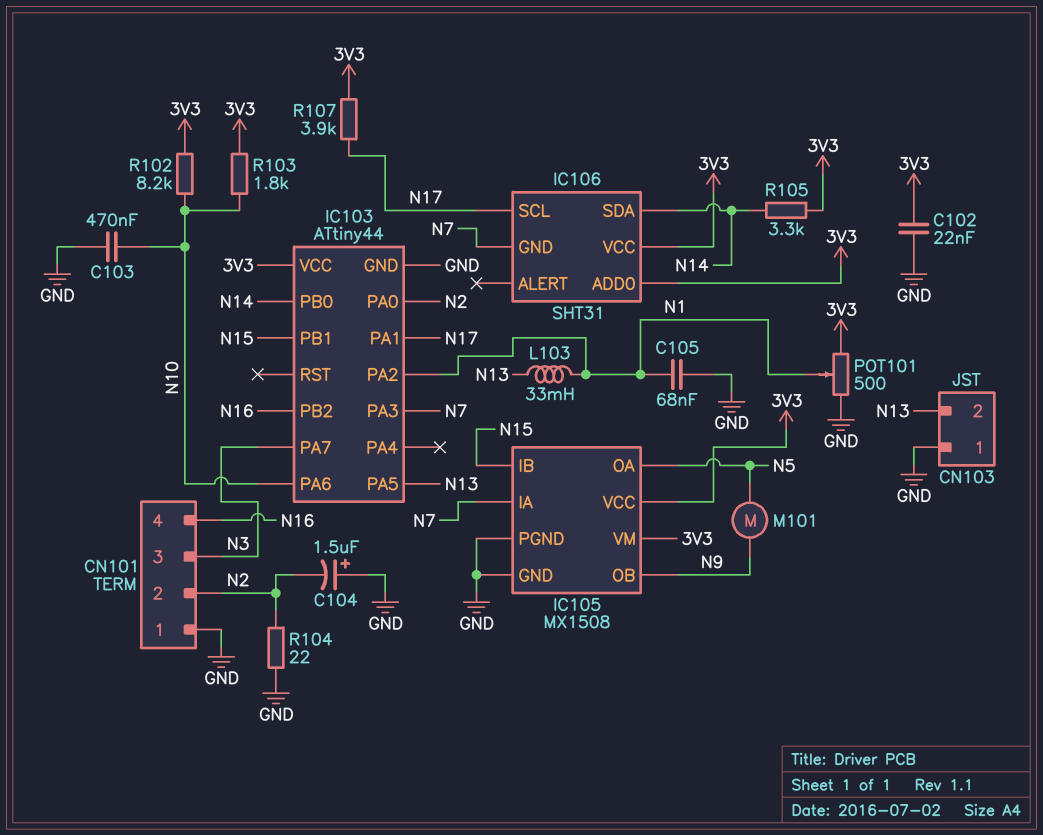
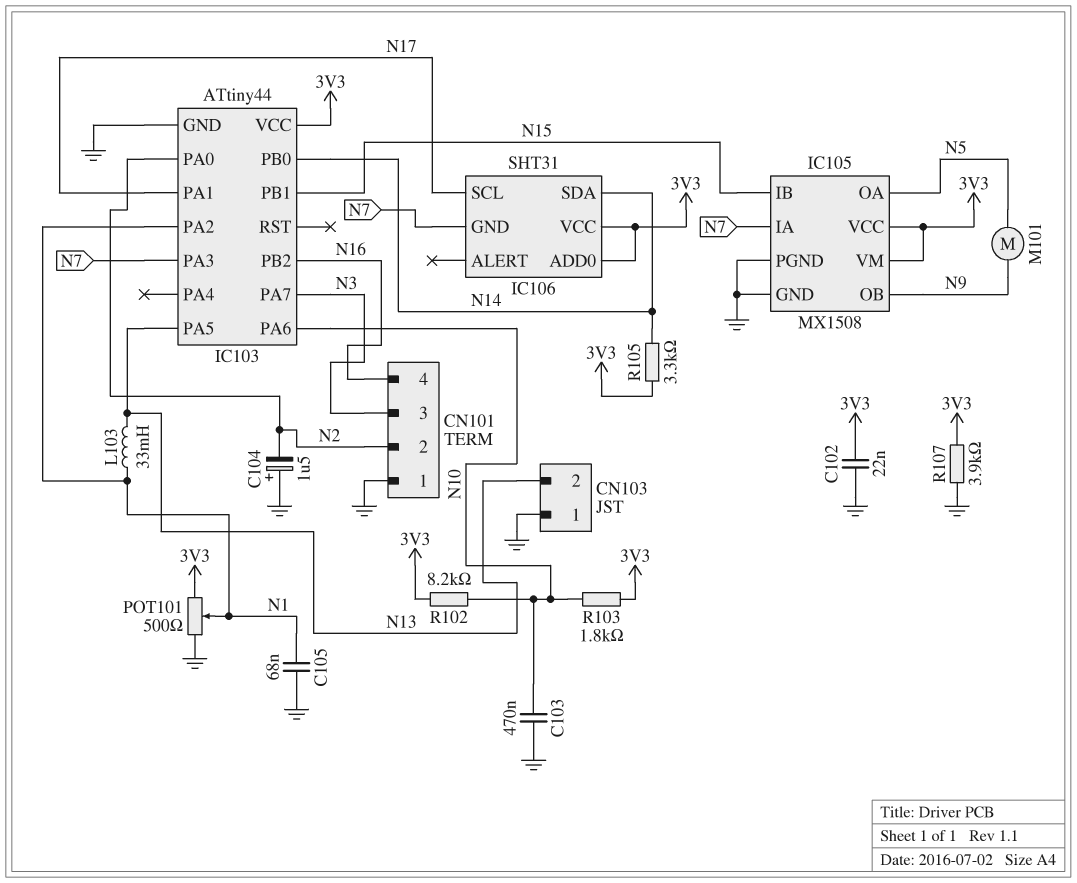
R104: 22 (GND, N2) -> none
R107: 3.9k (3V3, N17) -> 3.9k (3V3, GND)

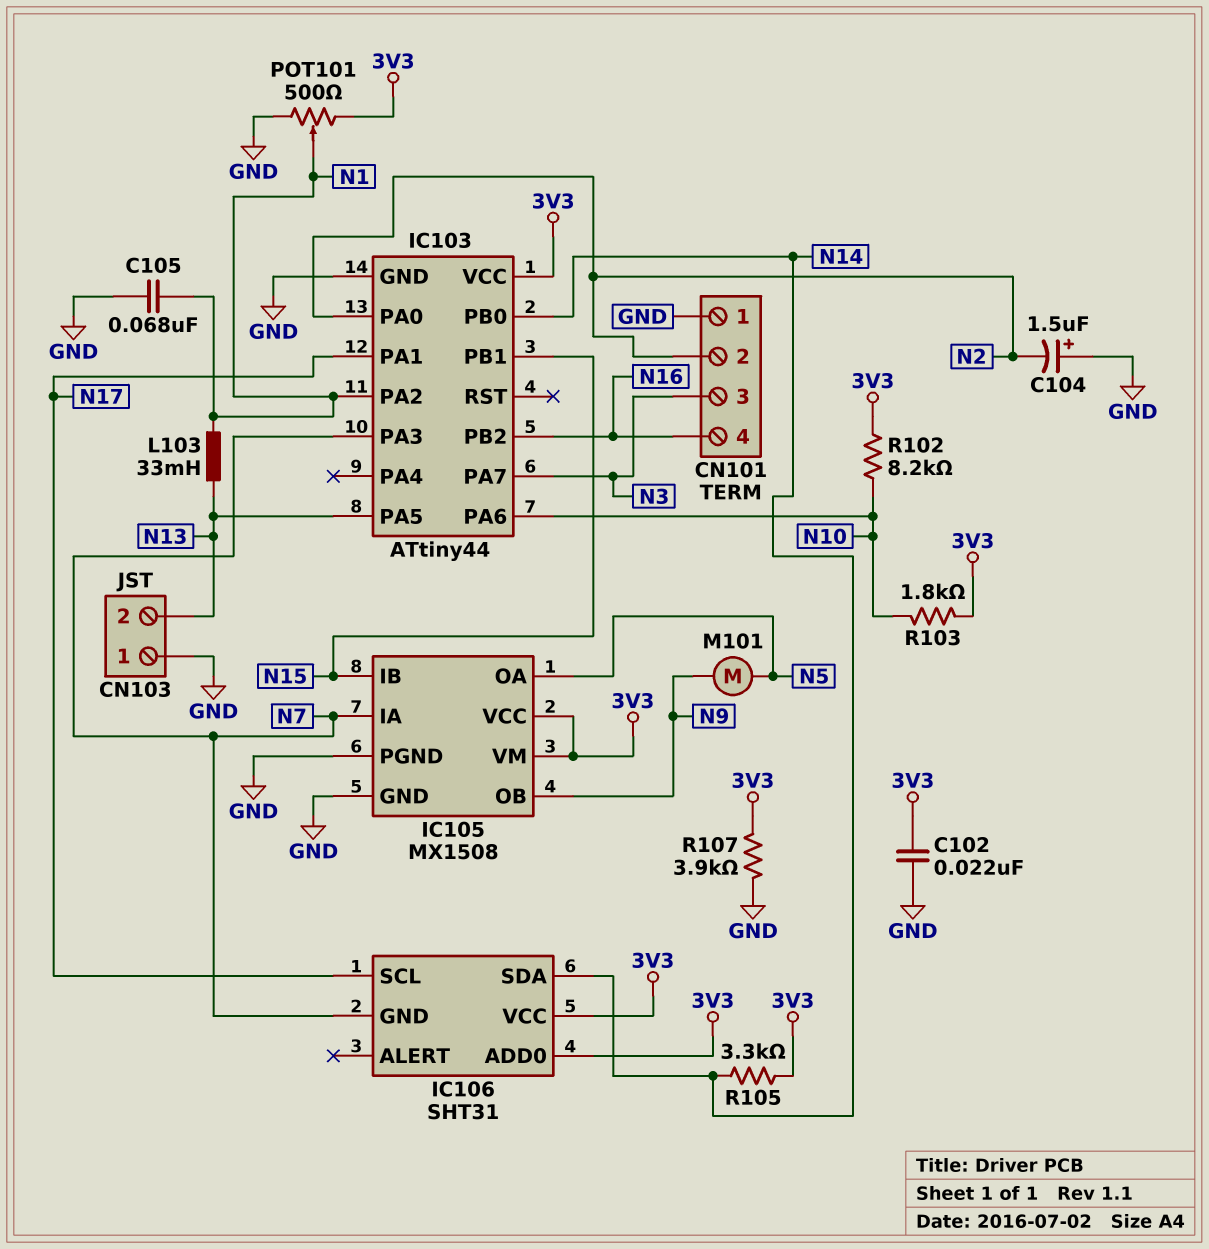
C103: 470nF (GND, N10) -> none

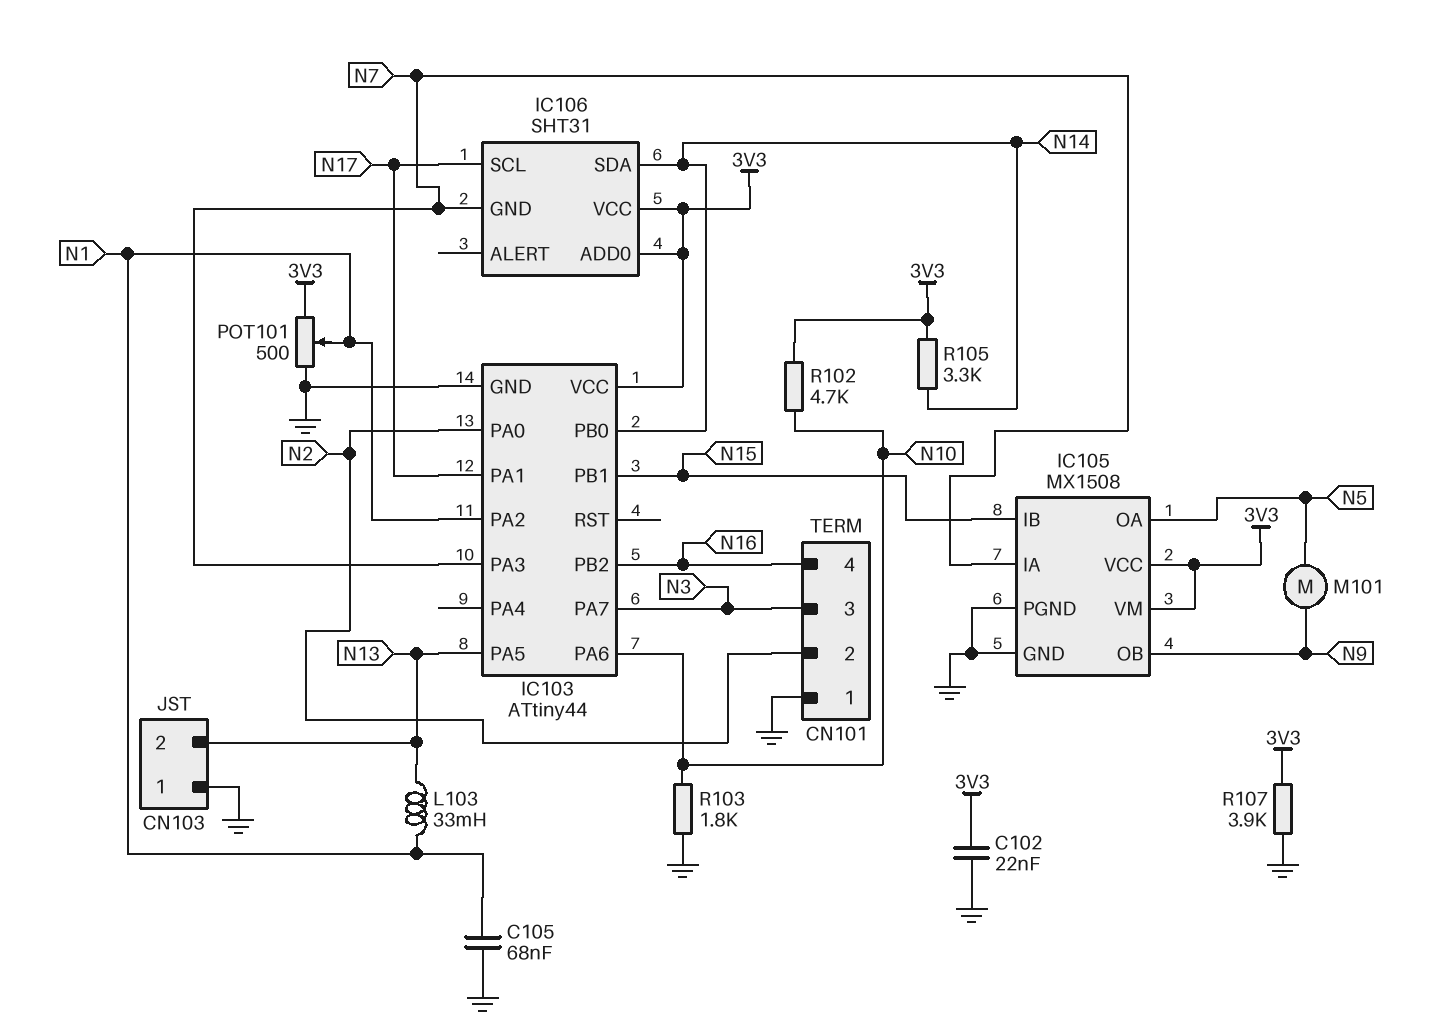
C104: 1.5uF (plus GND, minus N2) -> none
R102: 8.2k (3V3, N10) -> 4.7k (3V3, N10)
R103: 1.8k (3V3, N10) -> 1.8k (GND, N10)

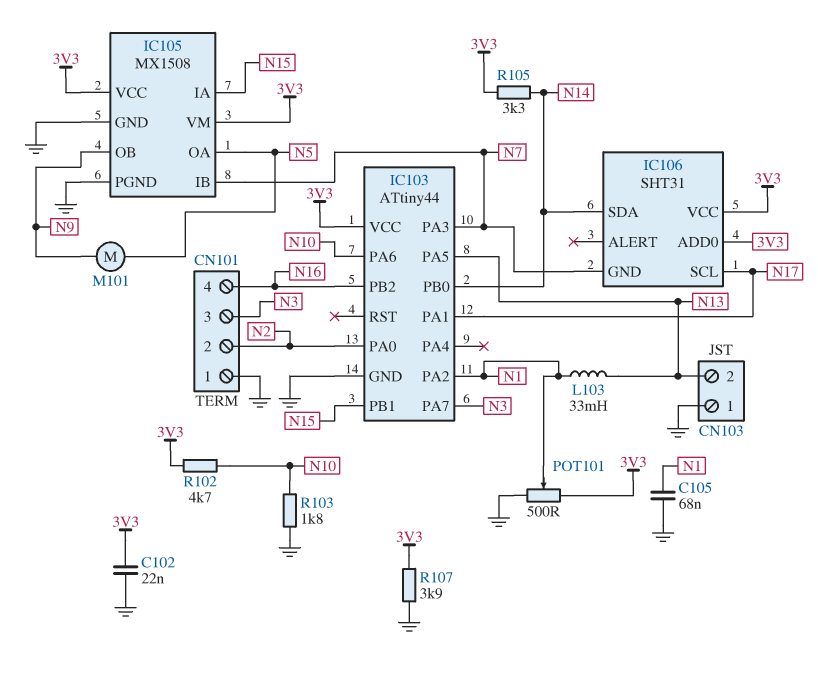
IC105 pin IA: N7 -> N15
IC105 pin IB: N15 -> N7

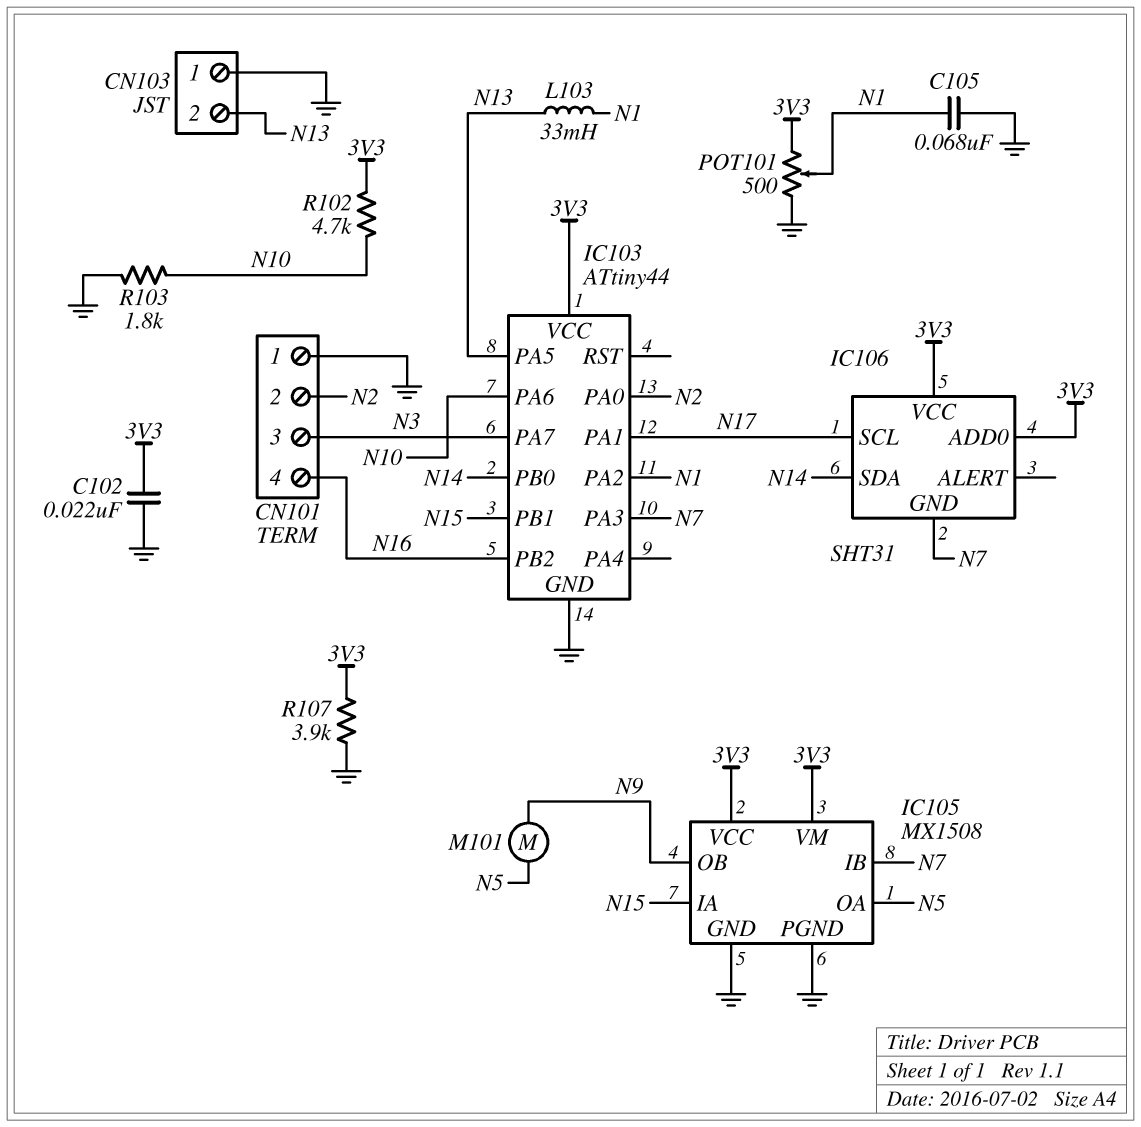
R105: 3.3k (3V3, N14) -> none

